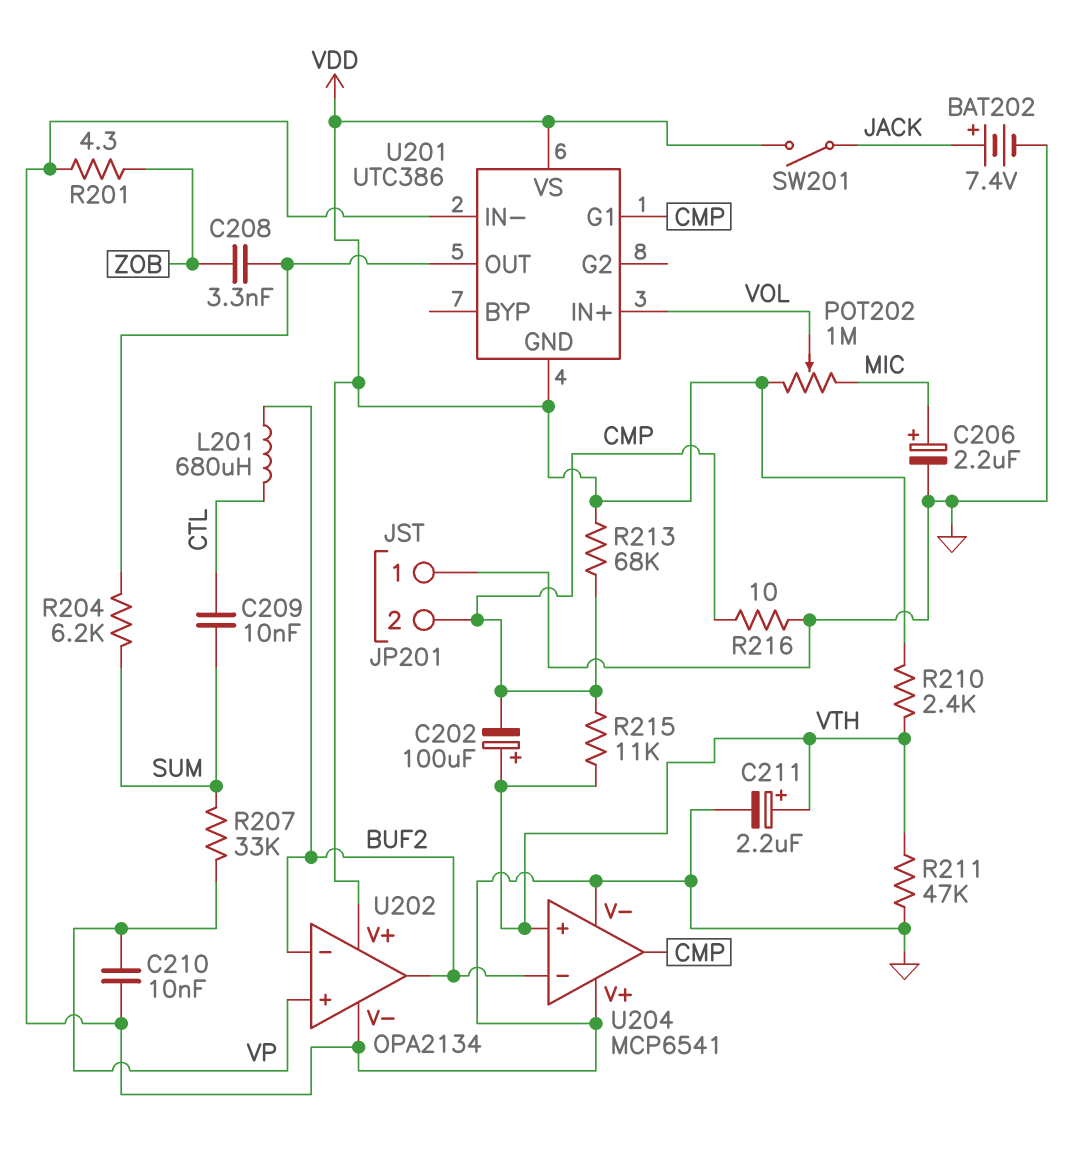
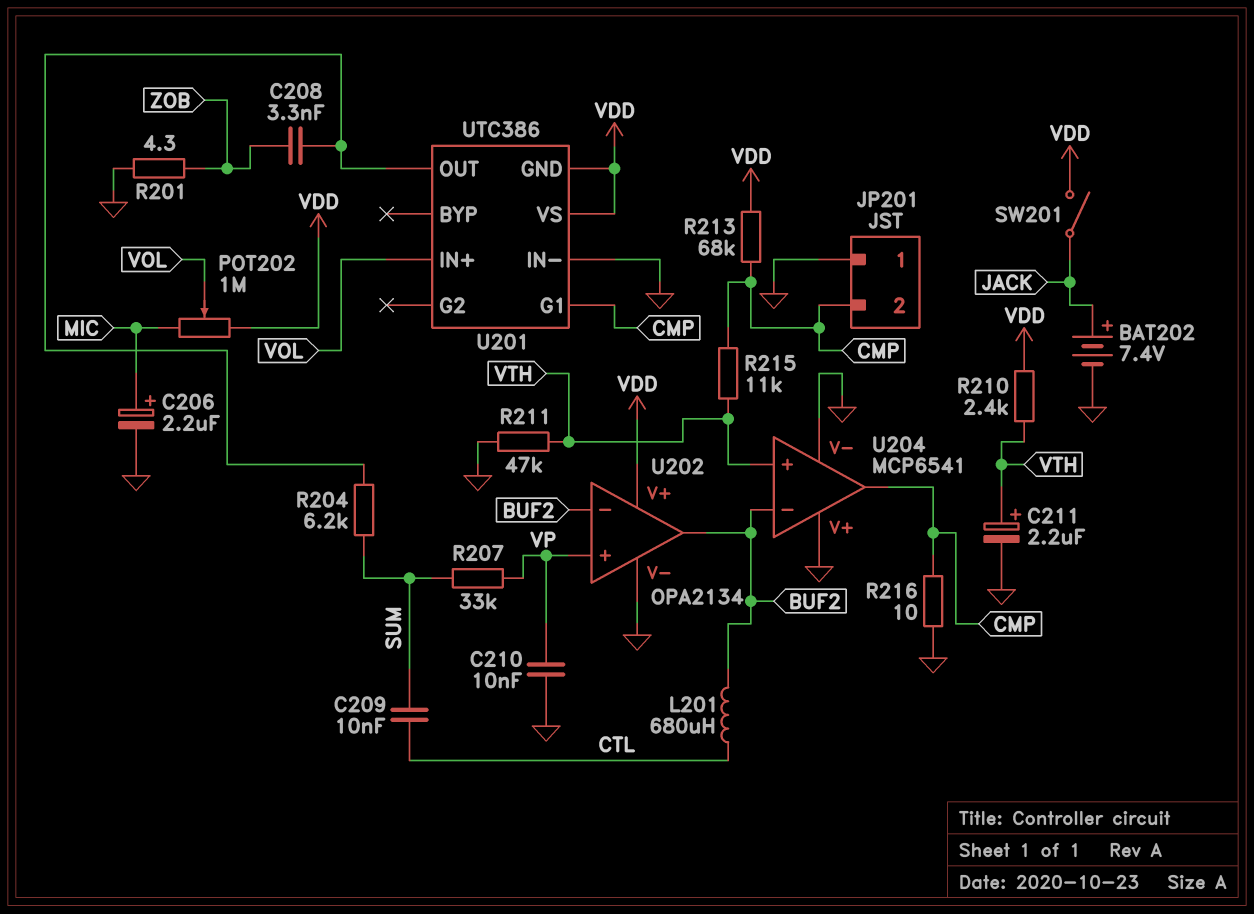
C202: 100uF (plus VTH, minus CMP) -> none

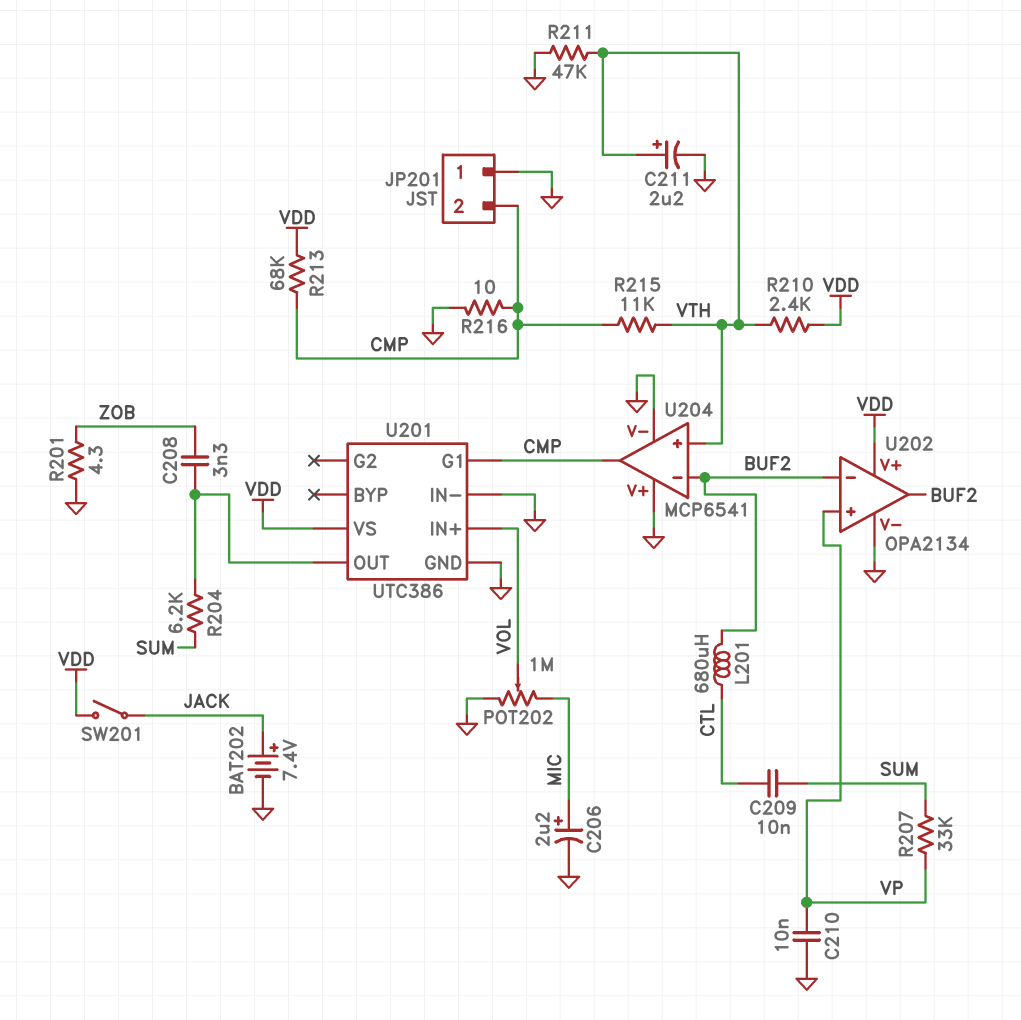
POT202: 1M (MIC, VDD, wiper VOL) -> 1M (GND, MIC, wiper VOL)
U201 pin GND: VDD -> GND

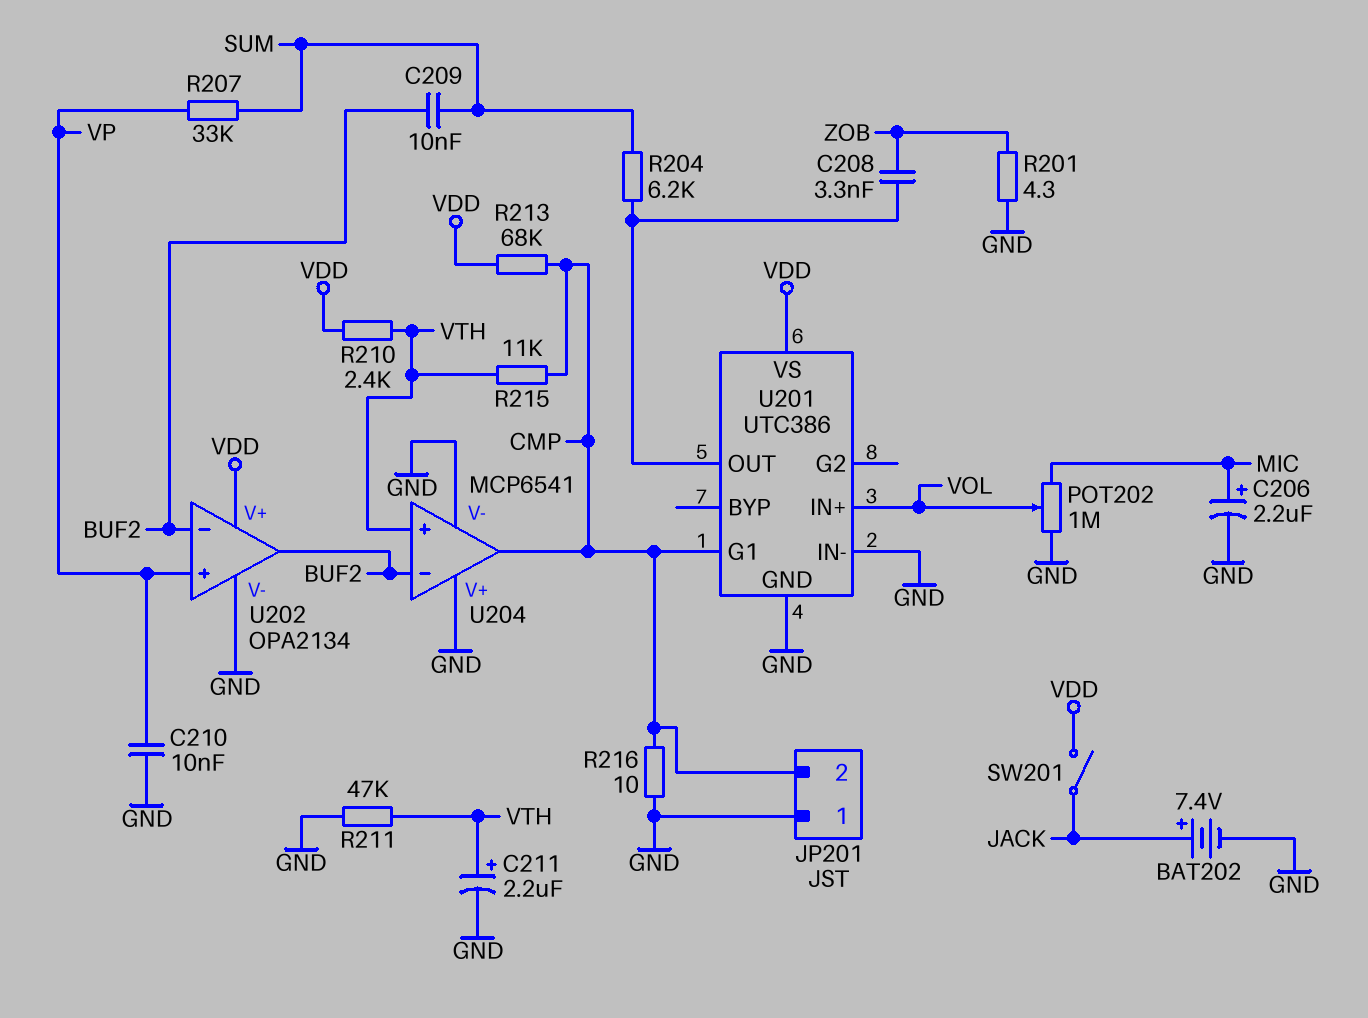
C209: 10nF (CTL, SUM) -> 10nF (BUF2, SUM)
L201: 680uH (BUF2, CTL) -> none

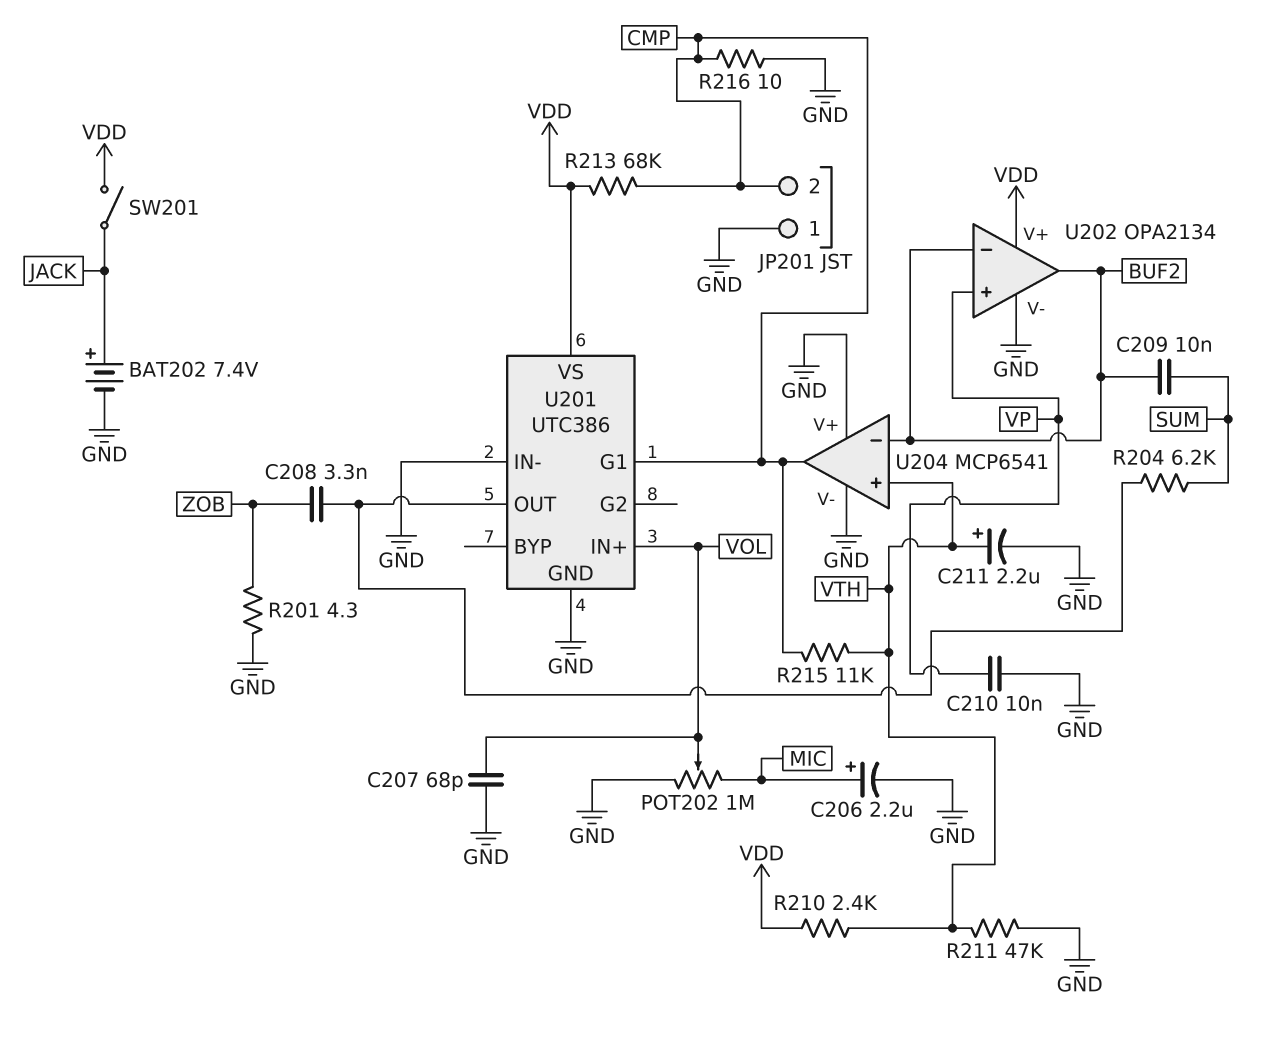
C207: none -> 68pF (GND, VOL)
R207: 33k (SUM, VP) -> none

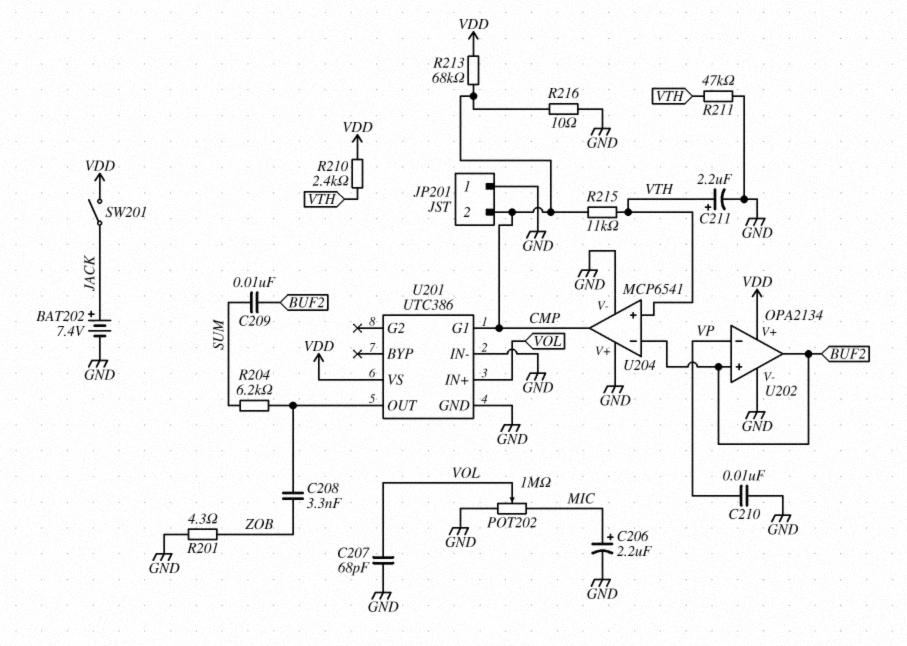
U202 pin in+: VP -> BUF2
U202 pin in-: BUF2 -> VP

